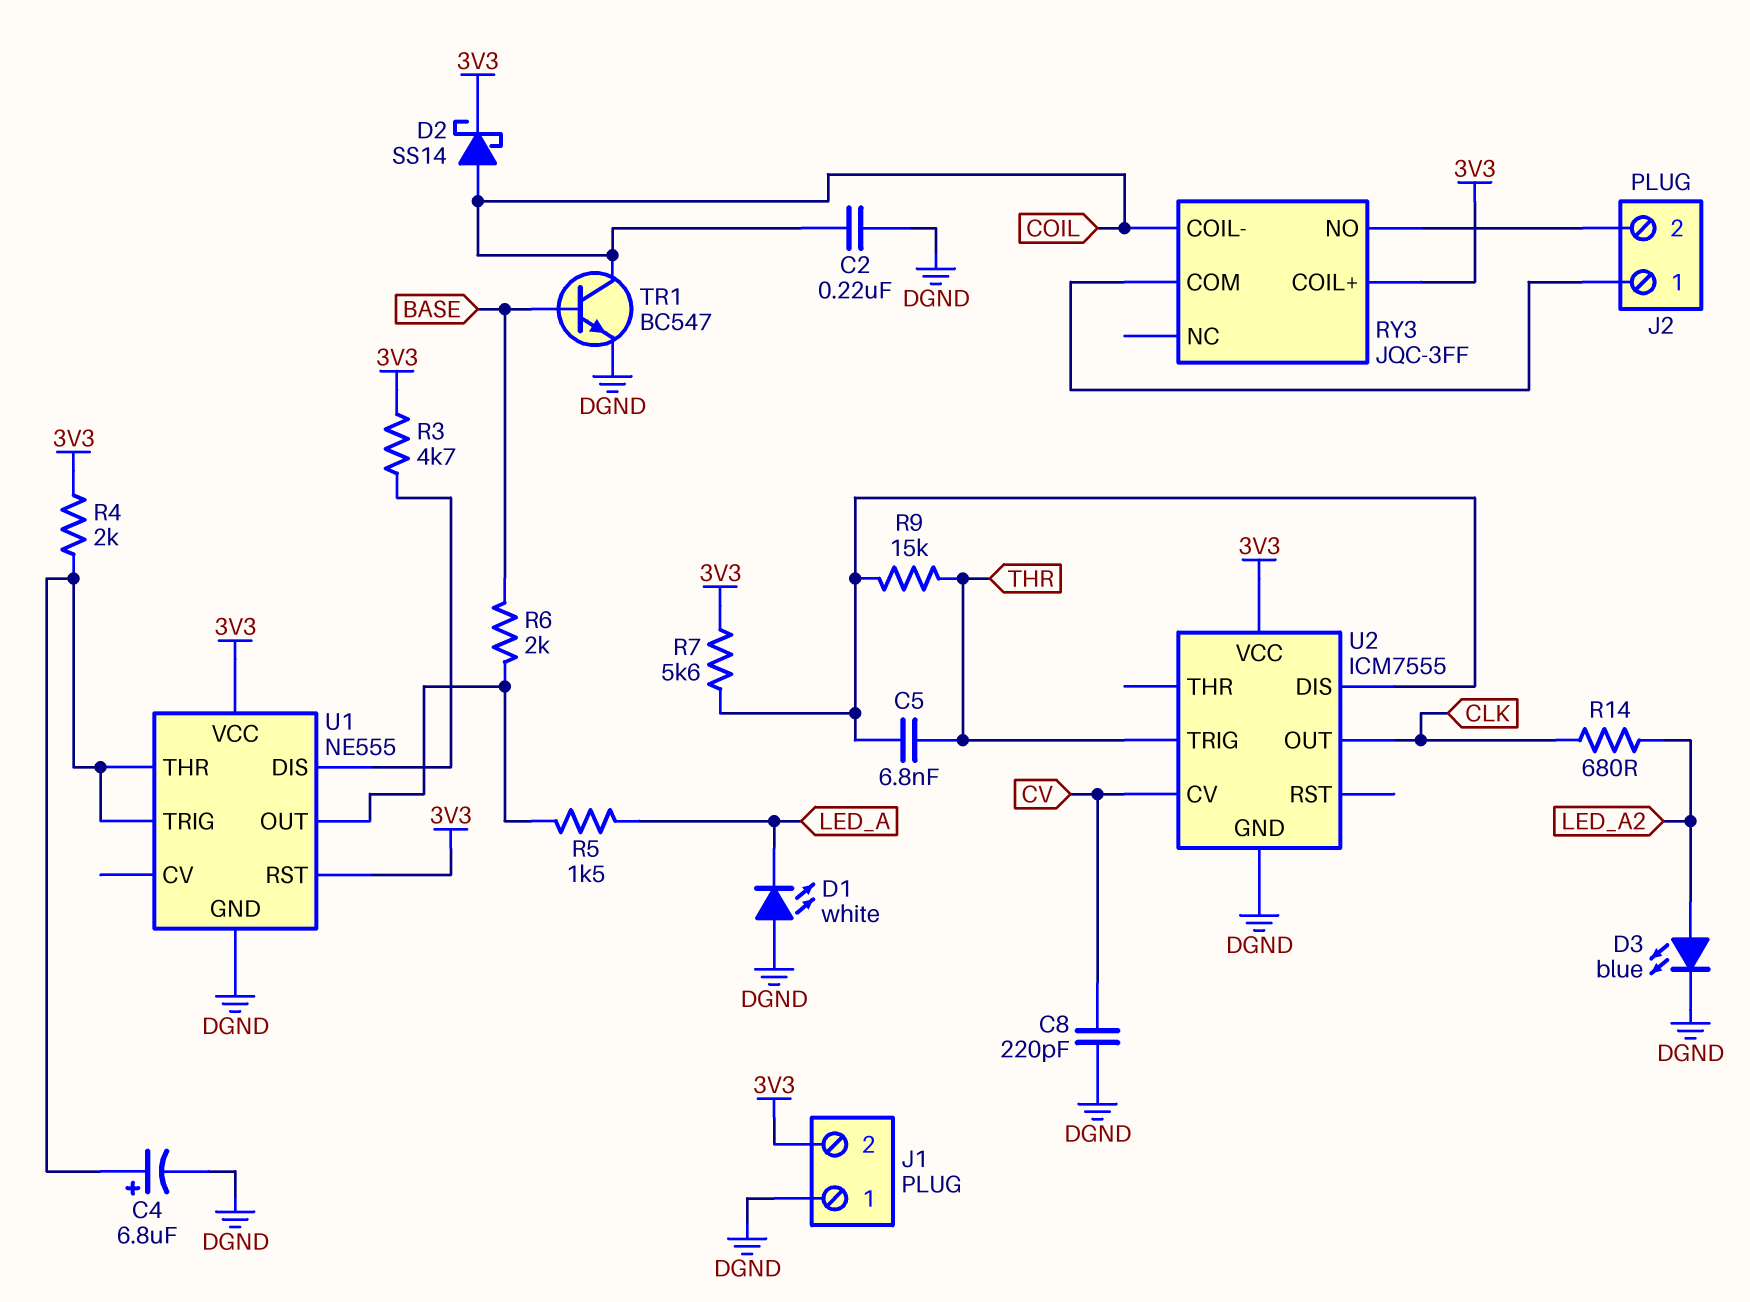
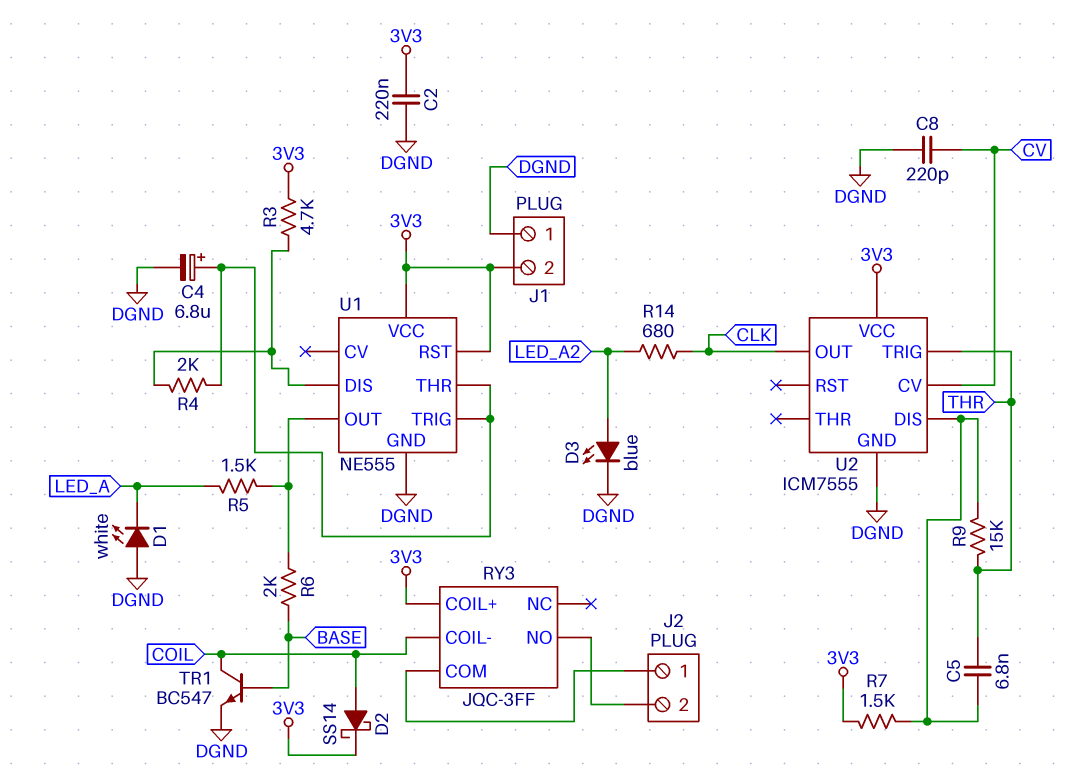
C2: 220nF (COIL, DGND) -> 220nF (3V3, DGND)
R4: 2k (3V3, U1/THR) -> 2k (U1/DIS, U1/THR)
R7: 5.6k (3V3, U2/DIS) -> 1.5k (3V3, U2/DIS)

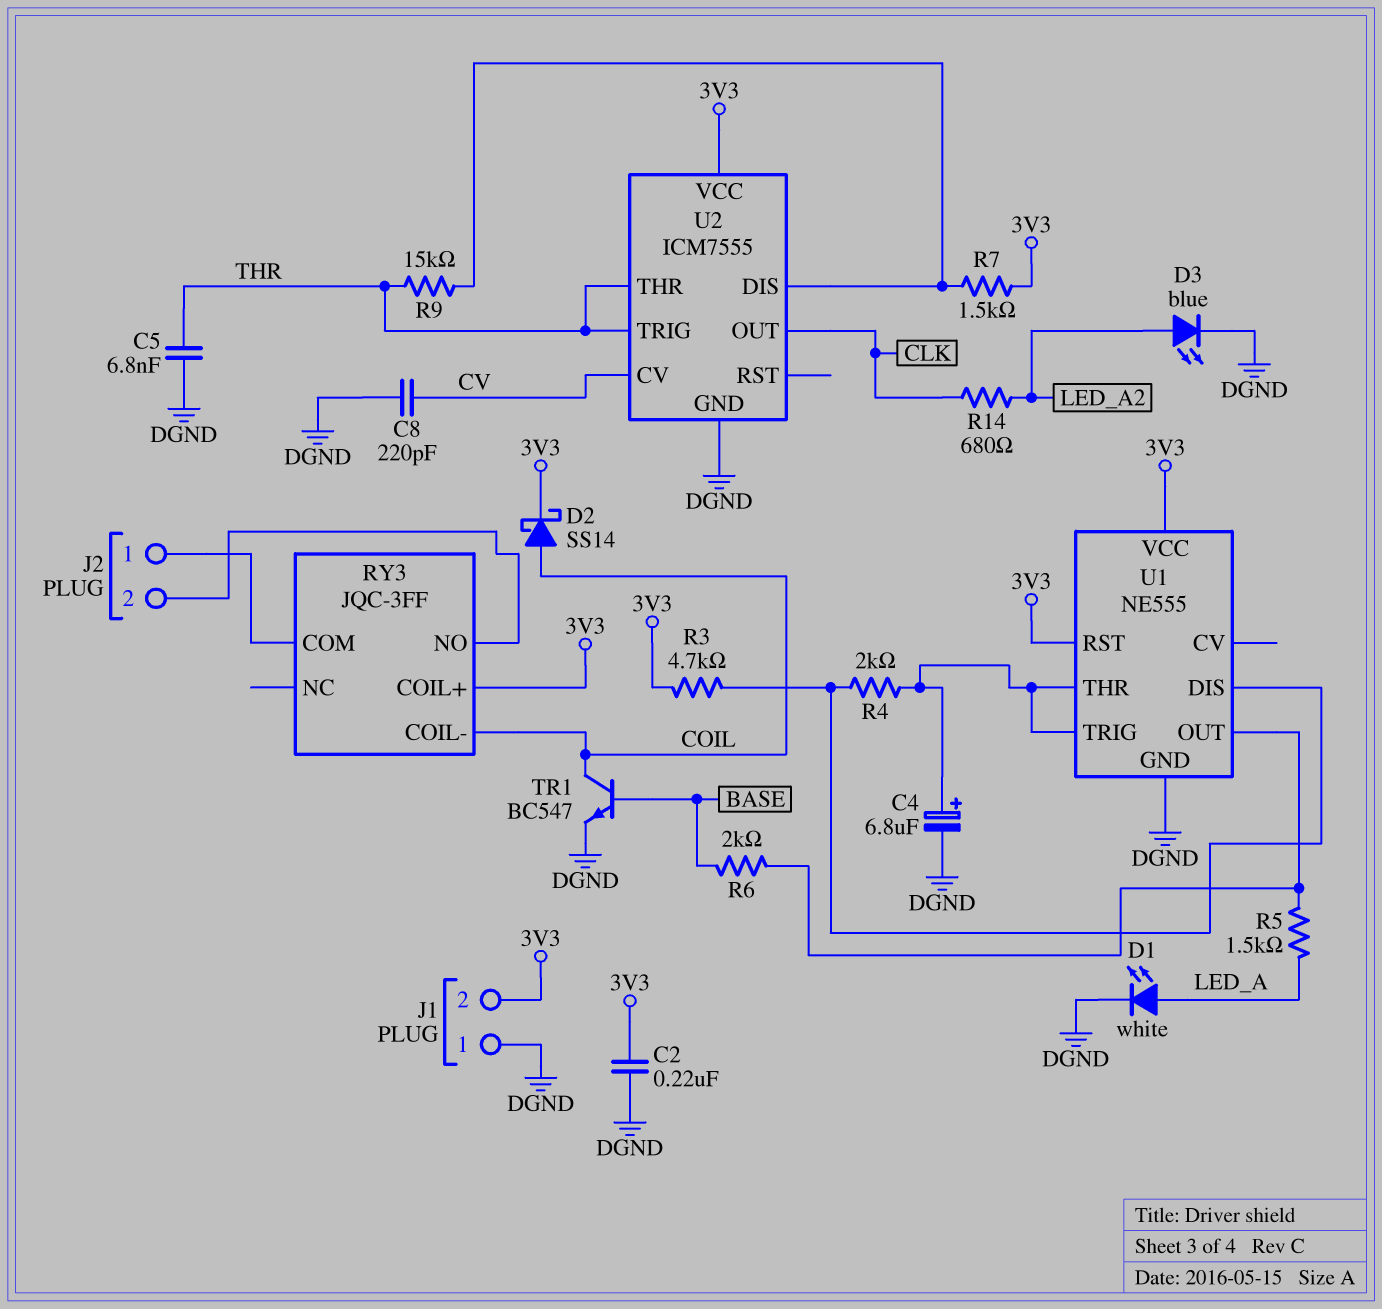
C5: 6.8nF (THR, U2/DIS) -> 6.8nF (DGND, THR)
D1: LED white (A DGND, K LED_A) -> LED white (A LED_A, K DGND)
U2 pin THR: none -> THR

